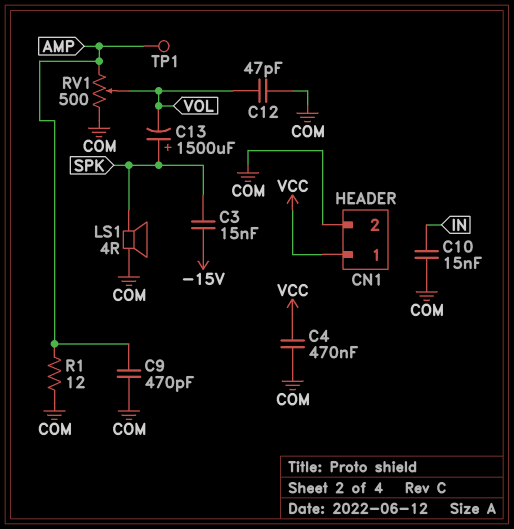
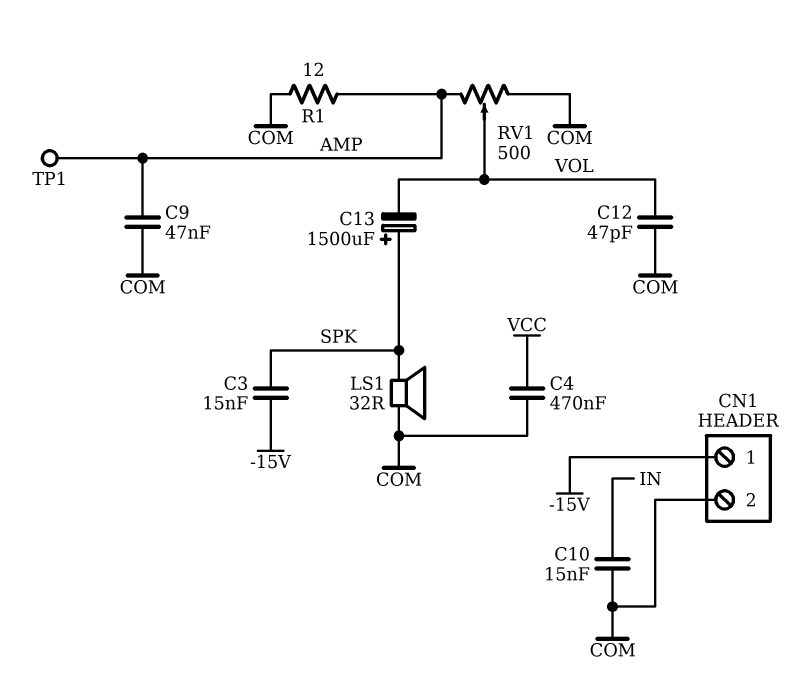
C9: 470pF (AMP, COM) -> 47nF (AMP, COM)
CN1 pin 1: VCC -> -15V
LS1: speaker 4R (COM, SPK) -> speaker 32R (COM, SPK)

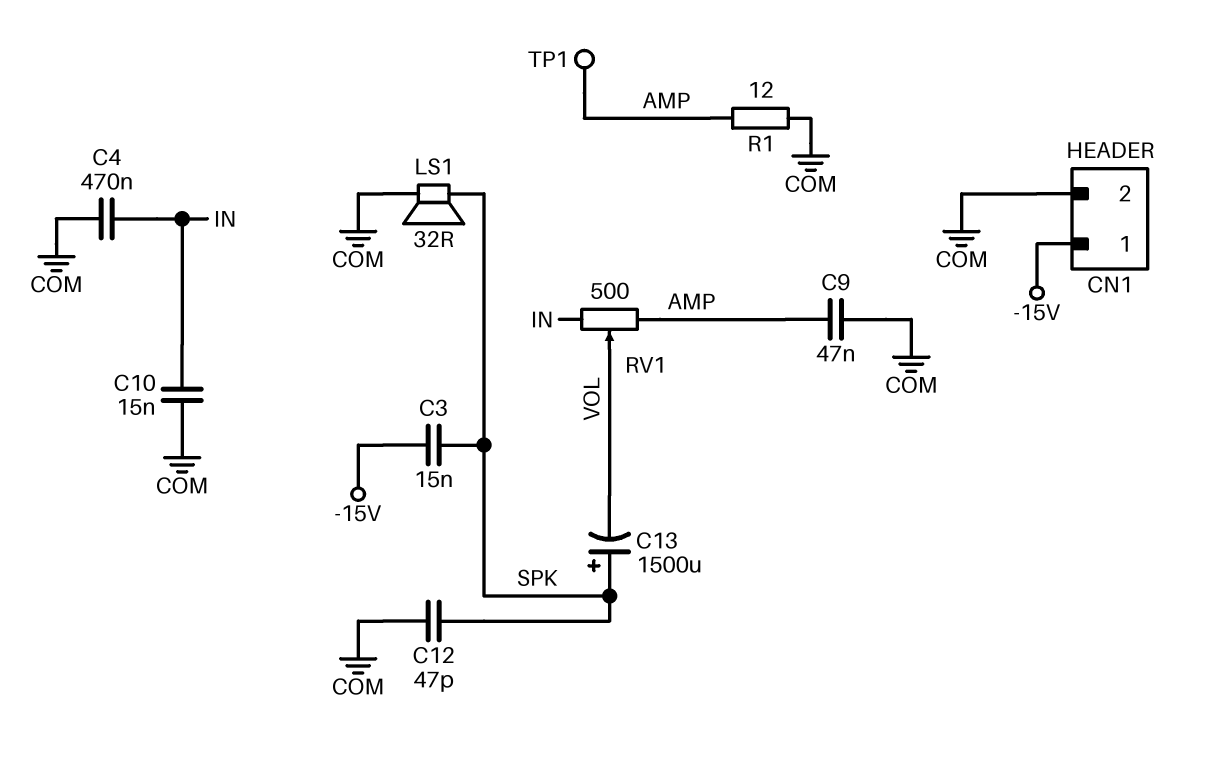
C4: 470nF (COM, VCC) -> 470nF (COM, IN)
C12: 47pF (COM, VOL) -> 47pF (COM, SPK)
RV1: 500 (AMP, COM, wiper VOL) -> 500 (AMP, IN, wiper VOL)

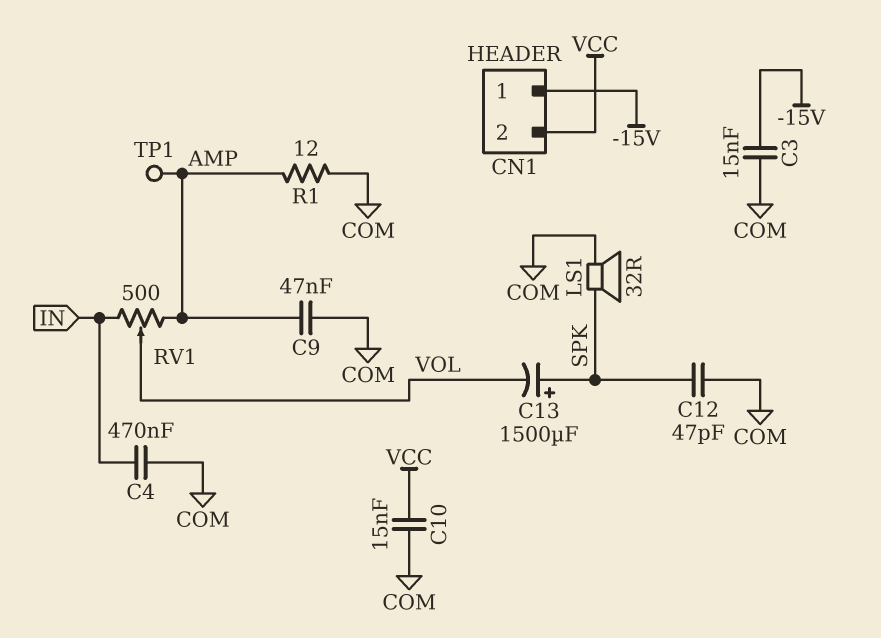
C3: 15nF (-15V, SPK) -> 15nF (-15V, COM)
C10: 15nF (COM, IN) -> 15nF (COM, VCC)
CN1 pin 2: COM -> VCC

